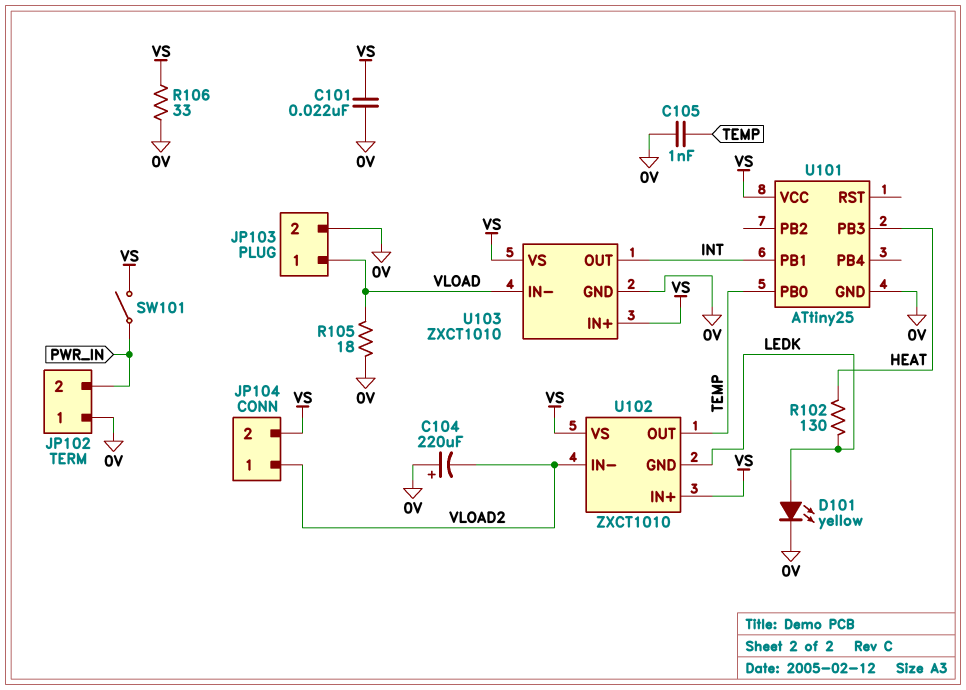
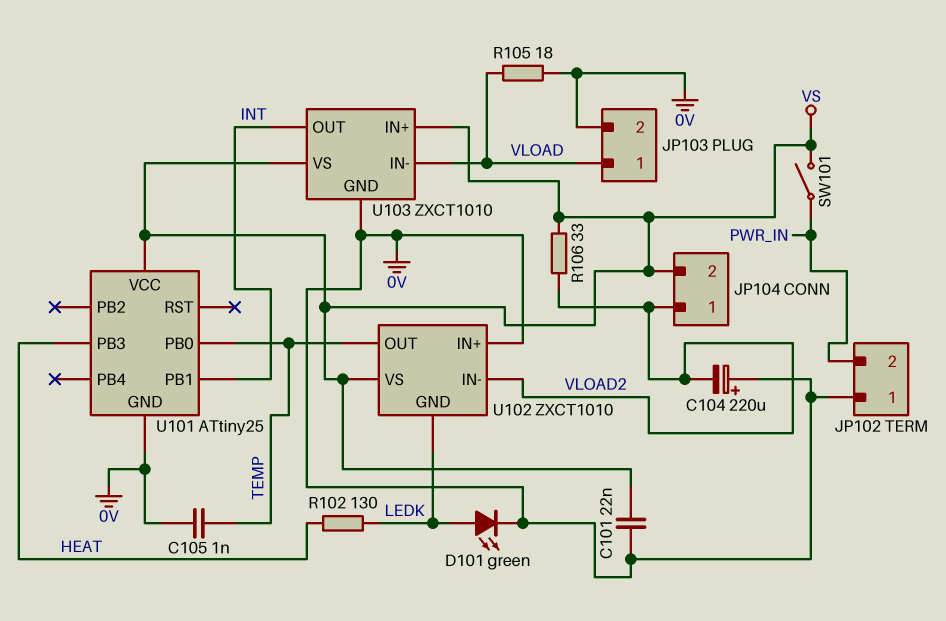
D101: LED yellow (A LEDK, K 0V) -> LED green (A LEDK, K 0V)
R106: 33 (0V, VS) -> 33 (VLOAD2, VS)
U102 pin IN+: VS -> 0V

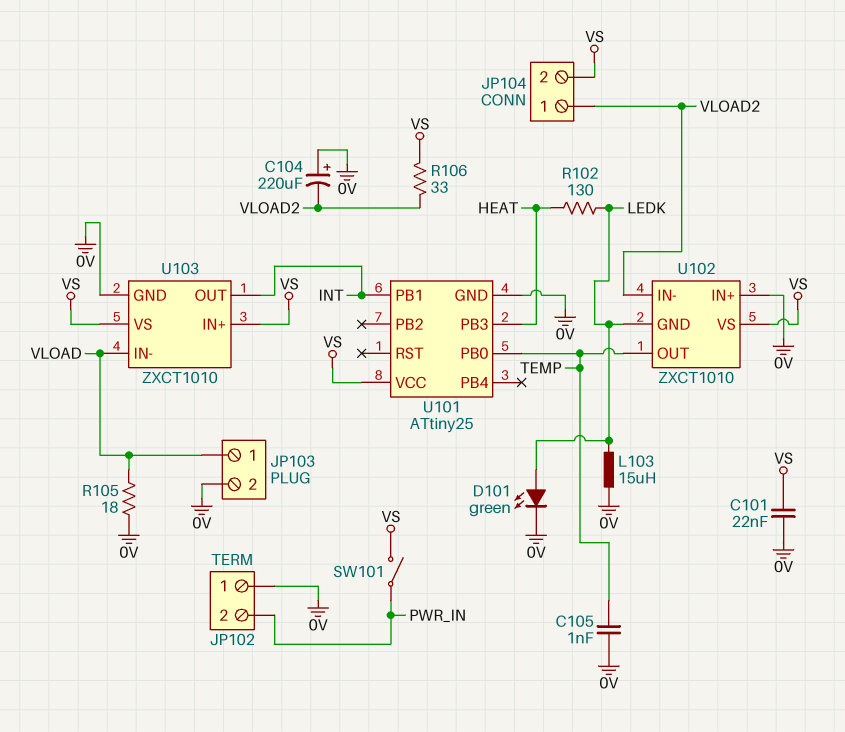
L103: none -> 15uH (0V, LEDK)

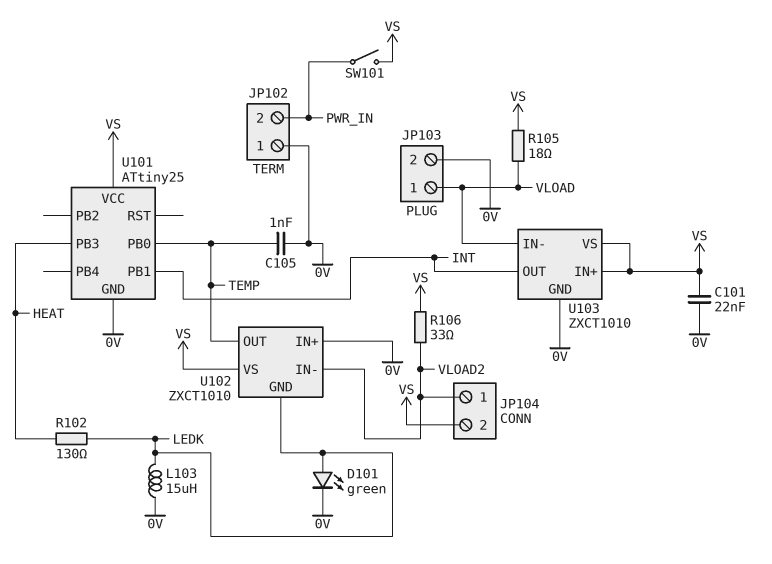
C104: 220uF (plus 0V, minus VLOAD2) -> none
R105: 18 (0V, VLOAD) -> 18 (VLOAD, VS)

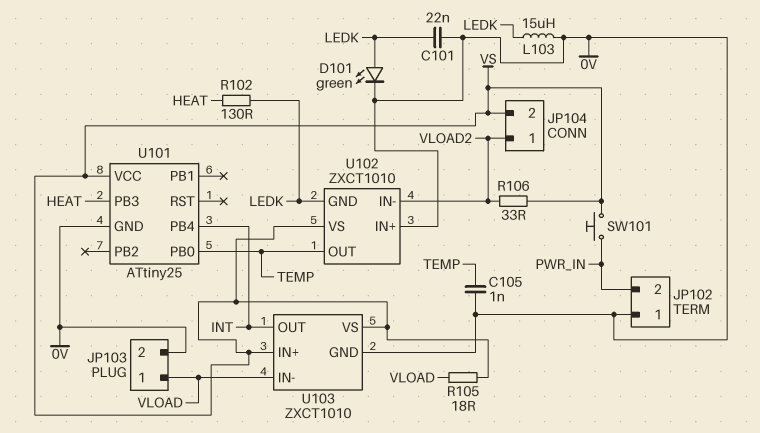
C101: 22nF (0V, VS) -> 22nF (0V, LEDK)
SW101: switch (PWR_IN, VS) -> button (PWR_IN, VS)
U101 pin PB1: INT -> none
U101 pin PB4: none -> INT

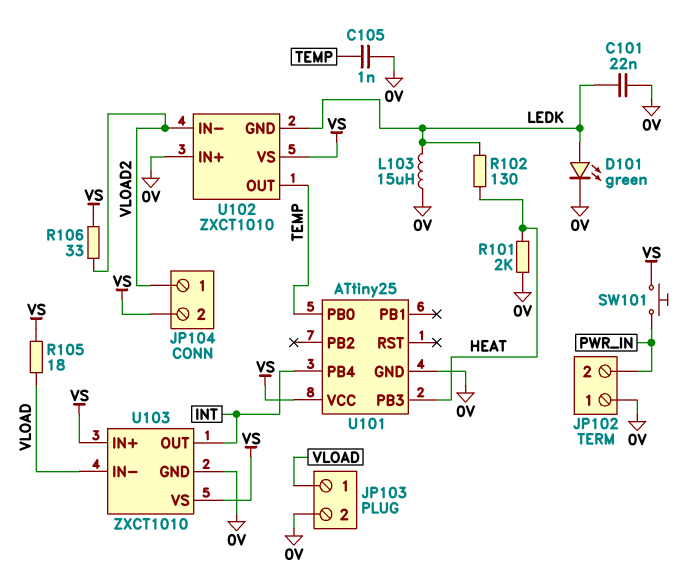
R101: none -> 2k (0V, HEAT)

